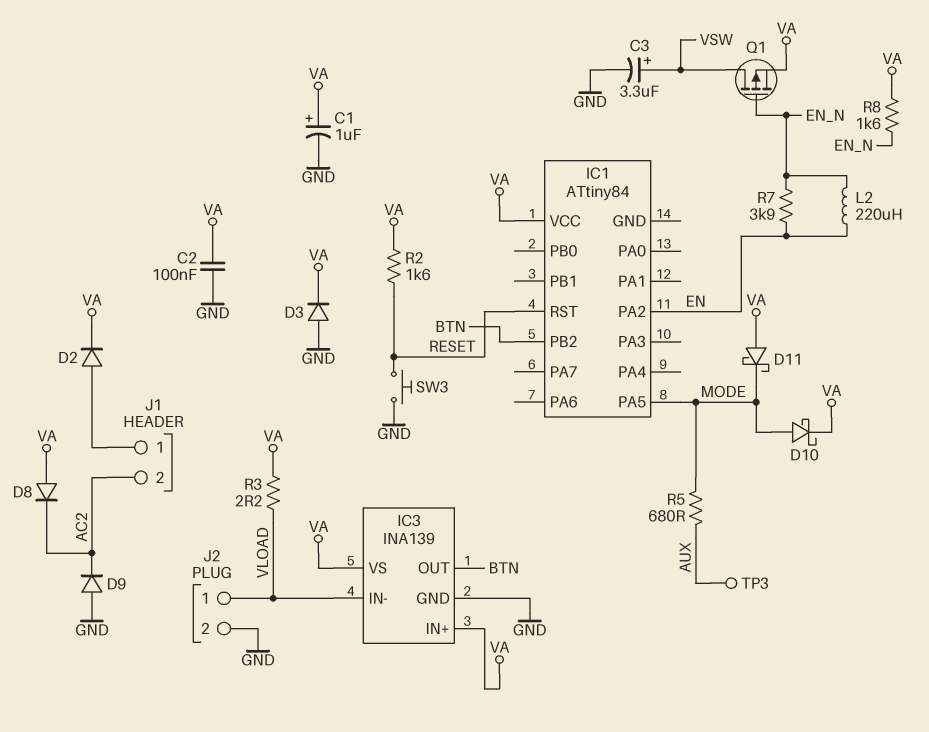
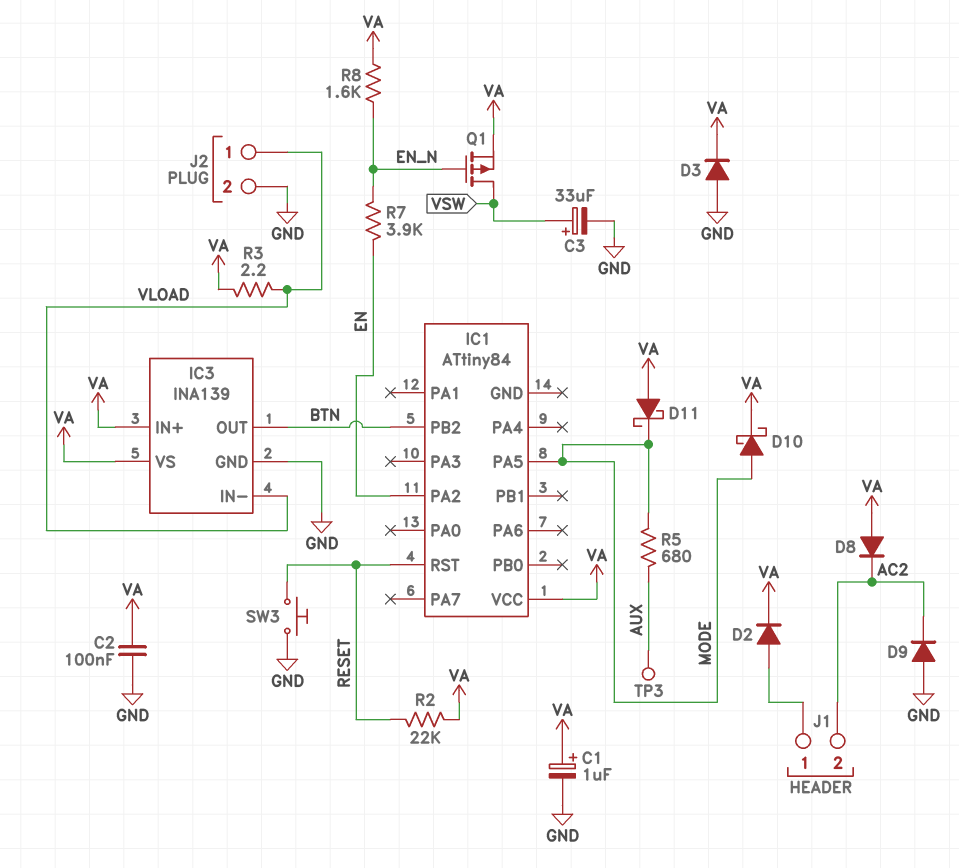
C3: 3.3uF (plus VSW, minus GND) -> 33uF (plus VSW, minus GND)
L2: 220uH (EN, EN_N) -> none
R2: 1.6k (RESET, VA) -> 22k (RESET, VA)

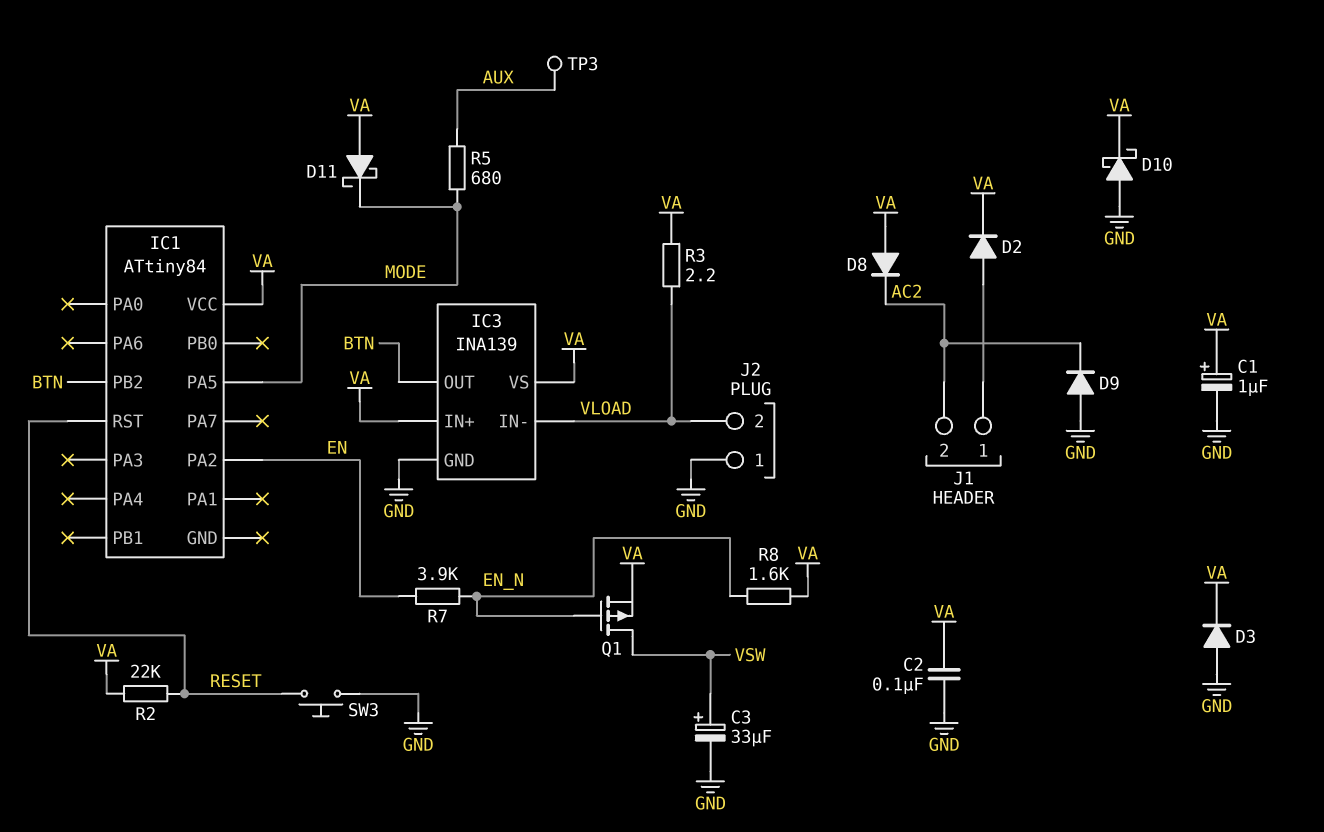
D10: schottky (A MODE, K VA) -> schottky (A GND, K VA)
J2 pin 1: VLOAD -> GND
J2 pin 2: GND -> VLOAD

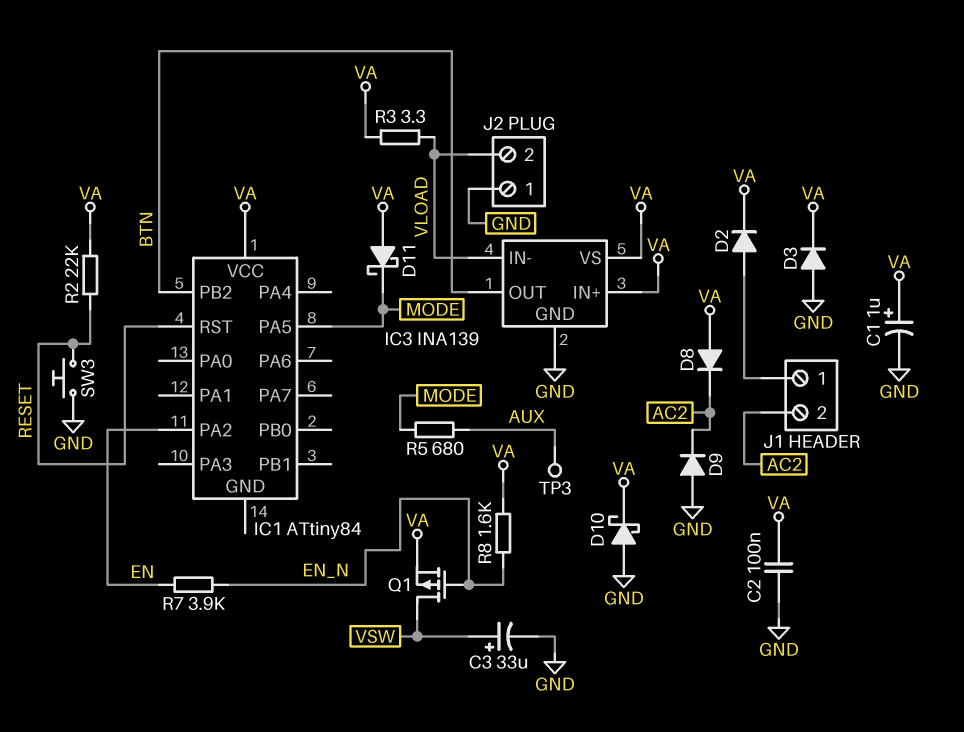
R3: 2.2 (VA, VLOAD) -> 3.3 (VA, VLOAD)

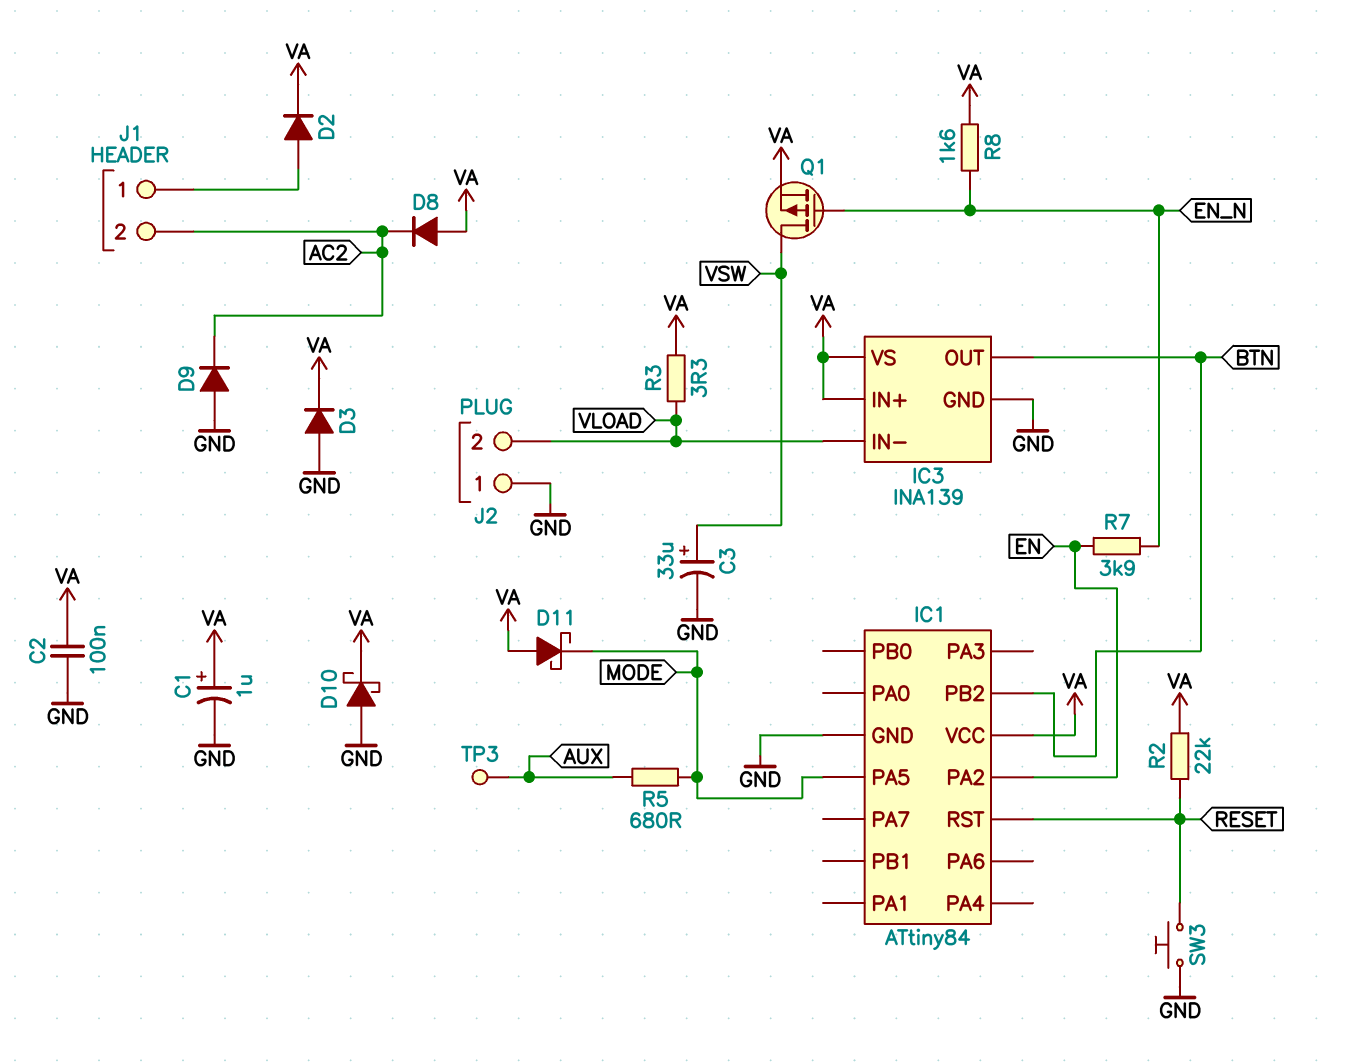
IC1 pin GND: none -> GND

